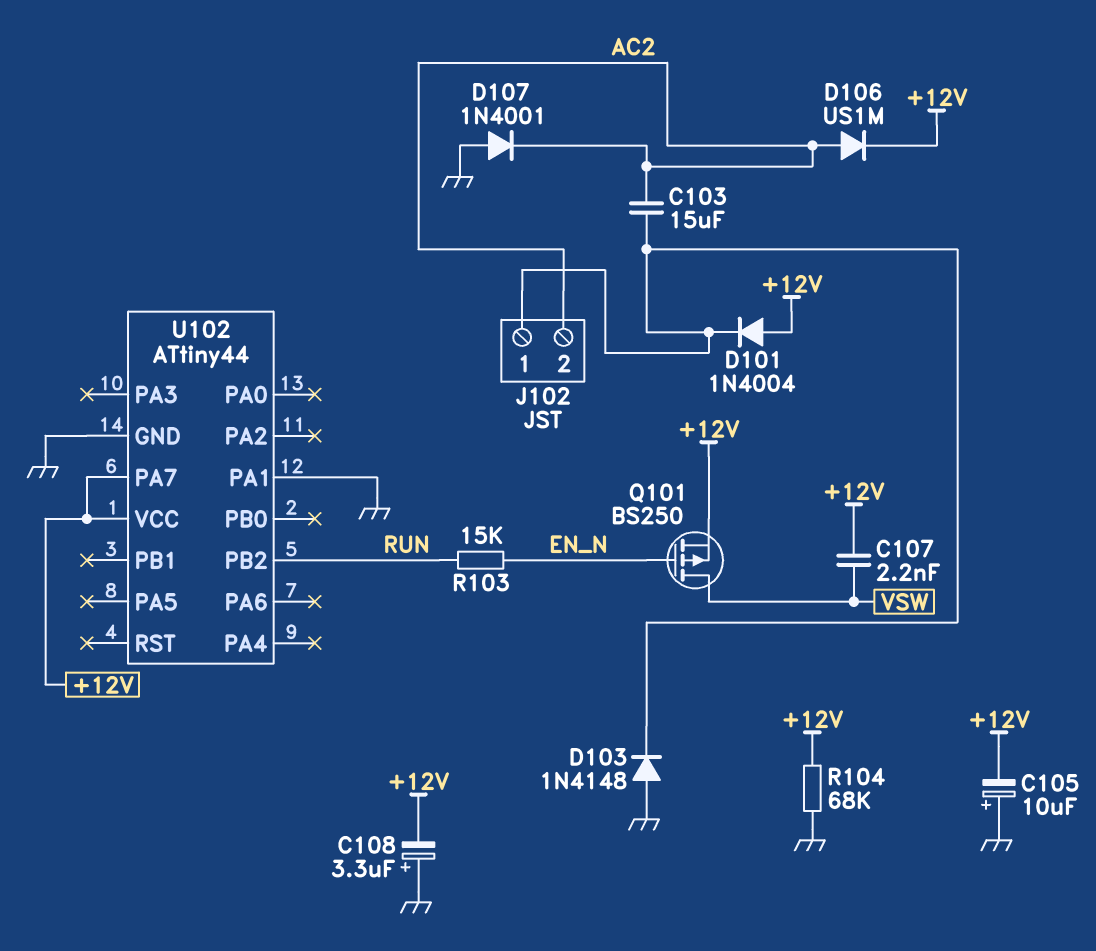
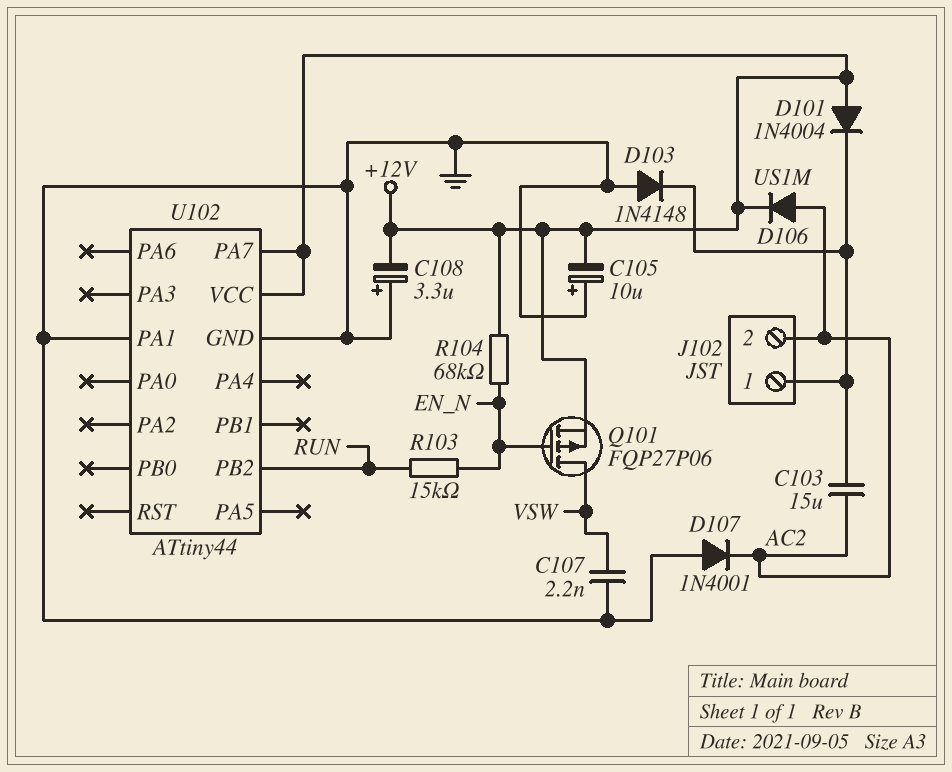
C107: 2.2nF (+12V, VSW) -> 2.2nF (GND, VSW)
Q101: PMOS BS250 (G EN_N, D VSW, S +12V) -> PMOS FQP27P06 (G EN_N, D VSW, S +12V)
R104: 68k (+12V, GND) -> 68k (+12V, EN_N)

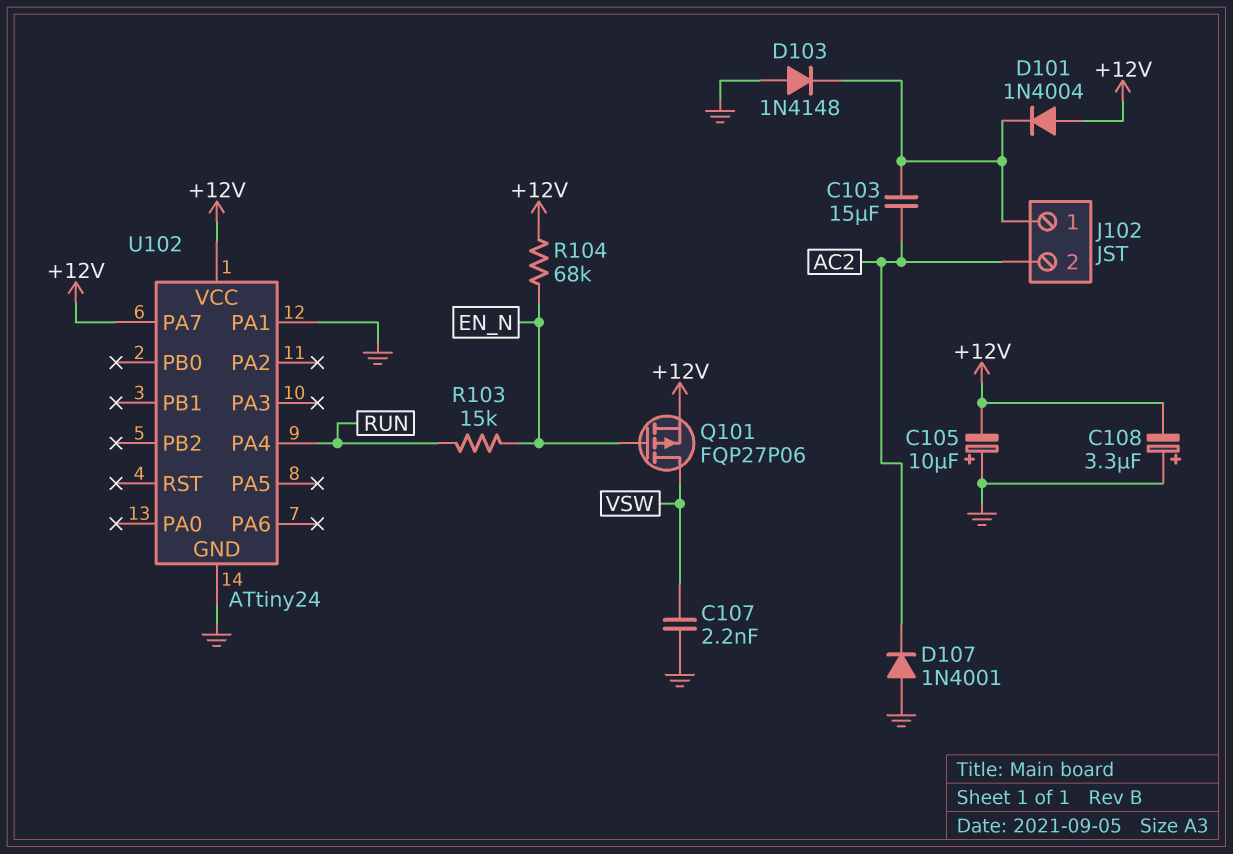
D106: diode US1M (A AC2, K +12V) -> none
U102: ATtiny44 -> ATtiny24
U102 pin PA4: none -> RUN
U102 pin PB2: RUN -> none

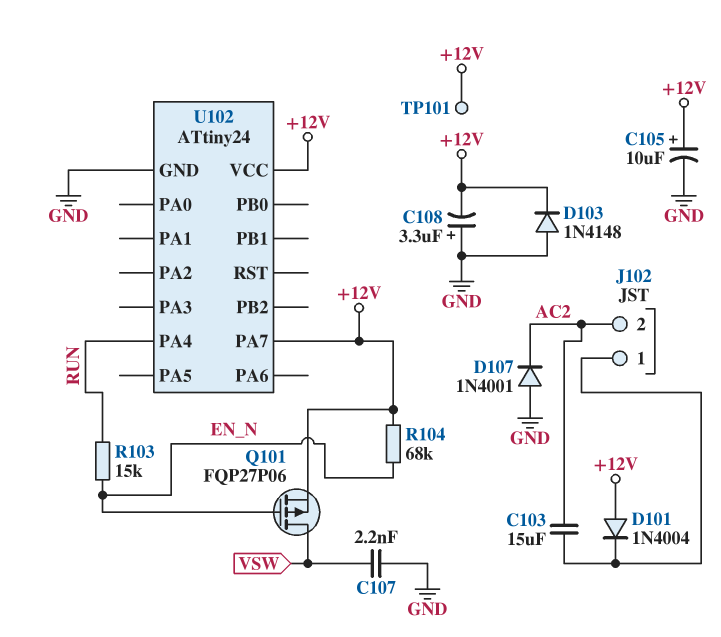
C105: 10uF (plus GND, minus +12V) -> 10uF (plus +12V, minus GND)
D103: diode 1N4148 (A GND, K J102/1) -> diode 1N4148 (A GND, K +12V)
TP101: none -> test point (+12V)
U102 pin PA1: GND -> none

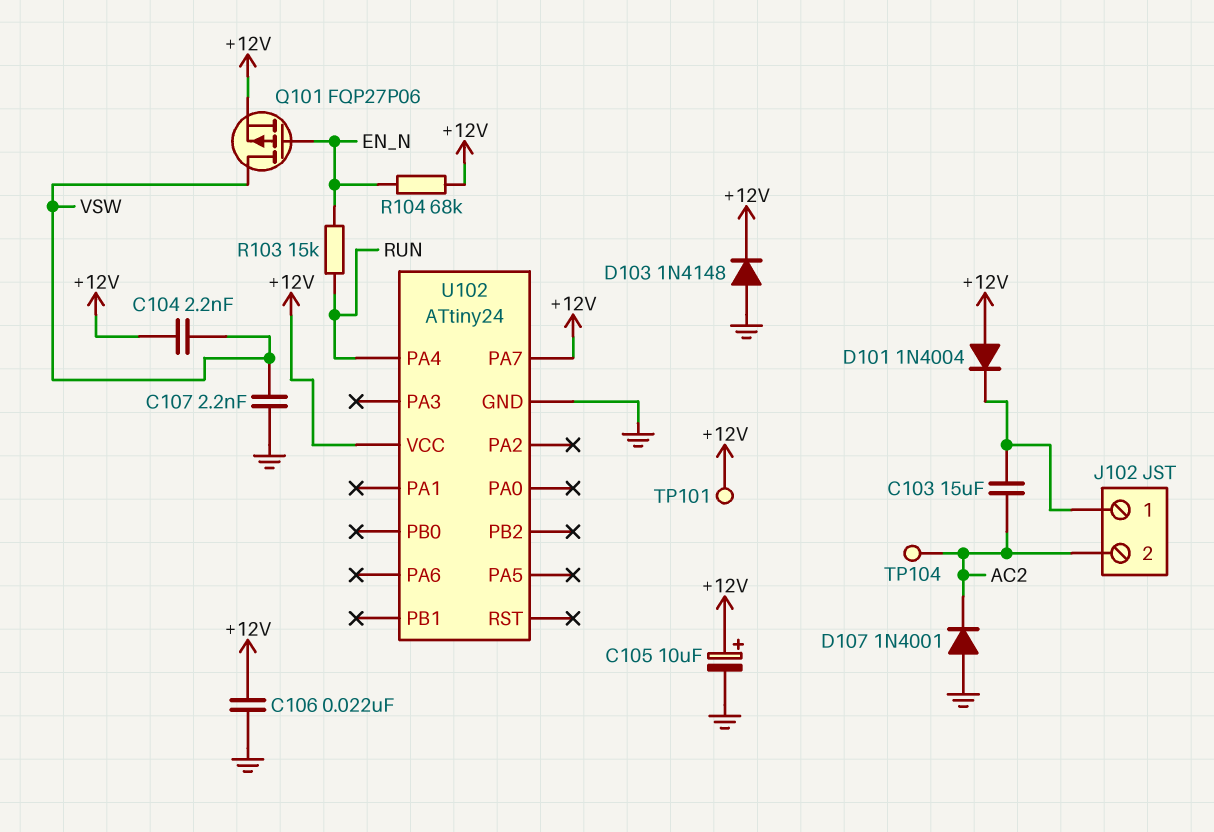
C104: none -> 2.2nF (+12V, VSW)
C106: none -> 22nF (+12V, GND)
C108: 3.3uF (plus GND, minus +12V) -> none
TP104: none -> test point (AC2)

